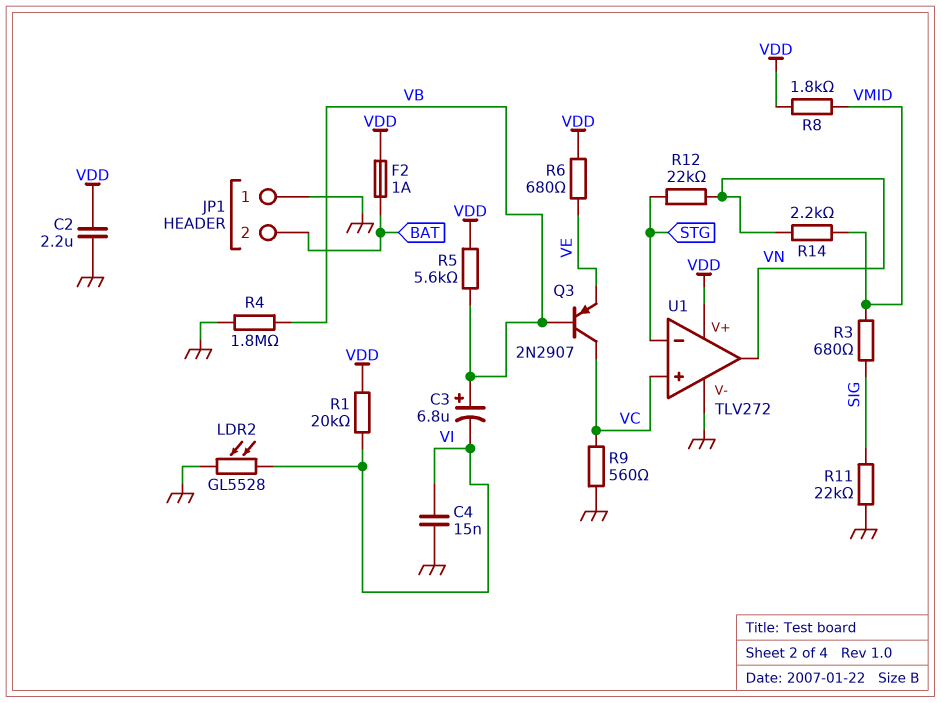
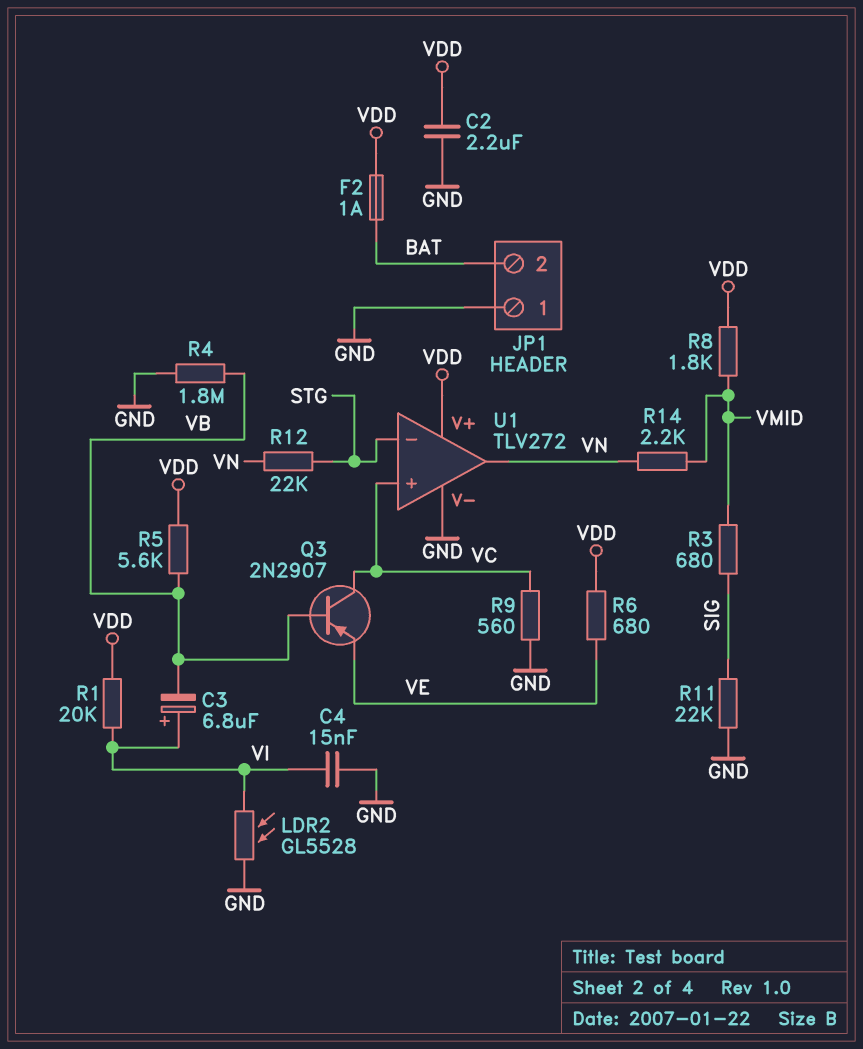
C3: 6.8uF (plus VB, minus VI) -> 6.8uF (plus VI, minus VB)

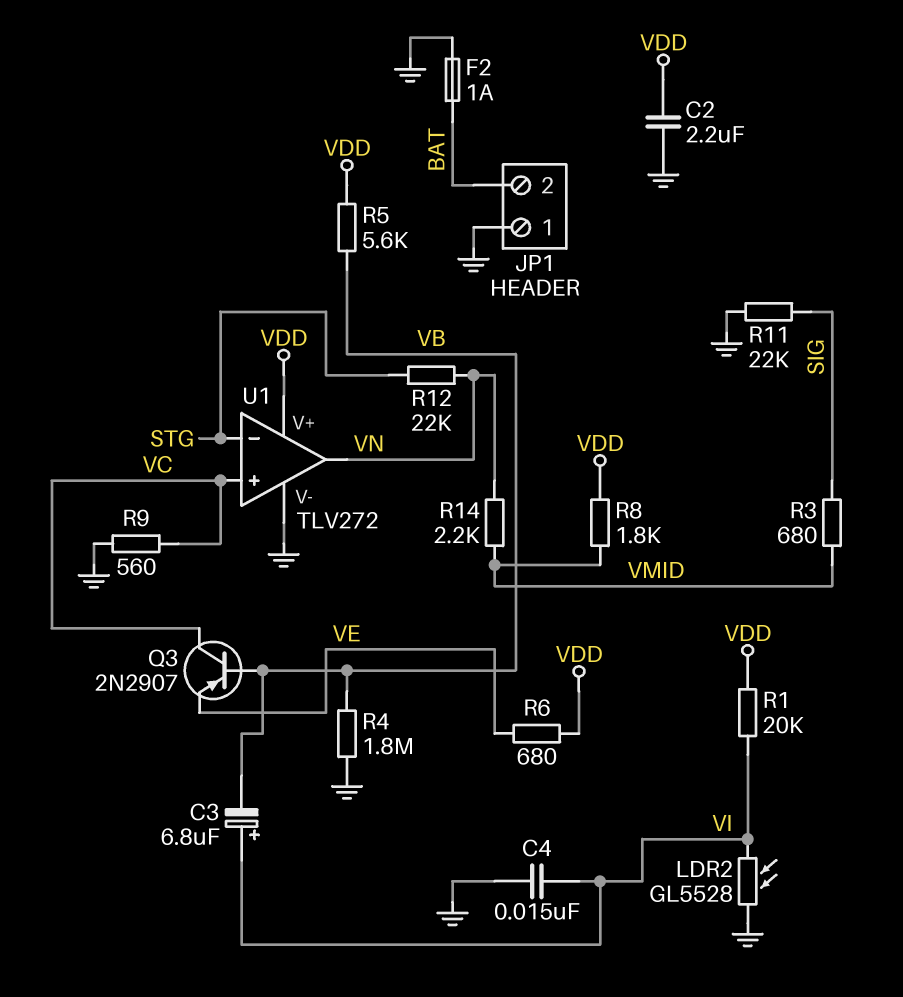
F2: 1A (BAT, VDD) -> 1A (BAT, GND)

